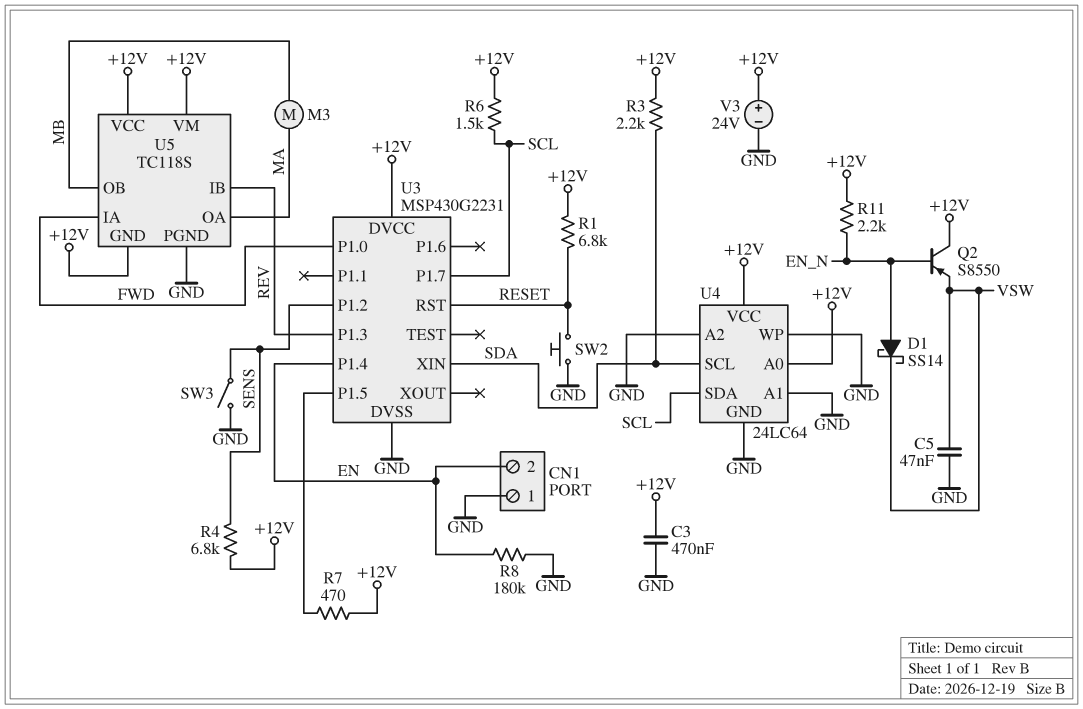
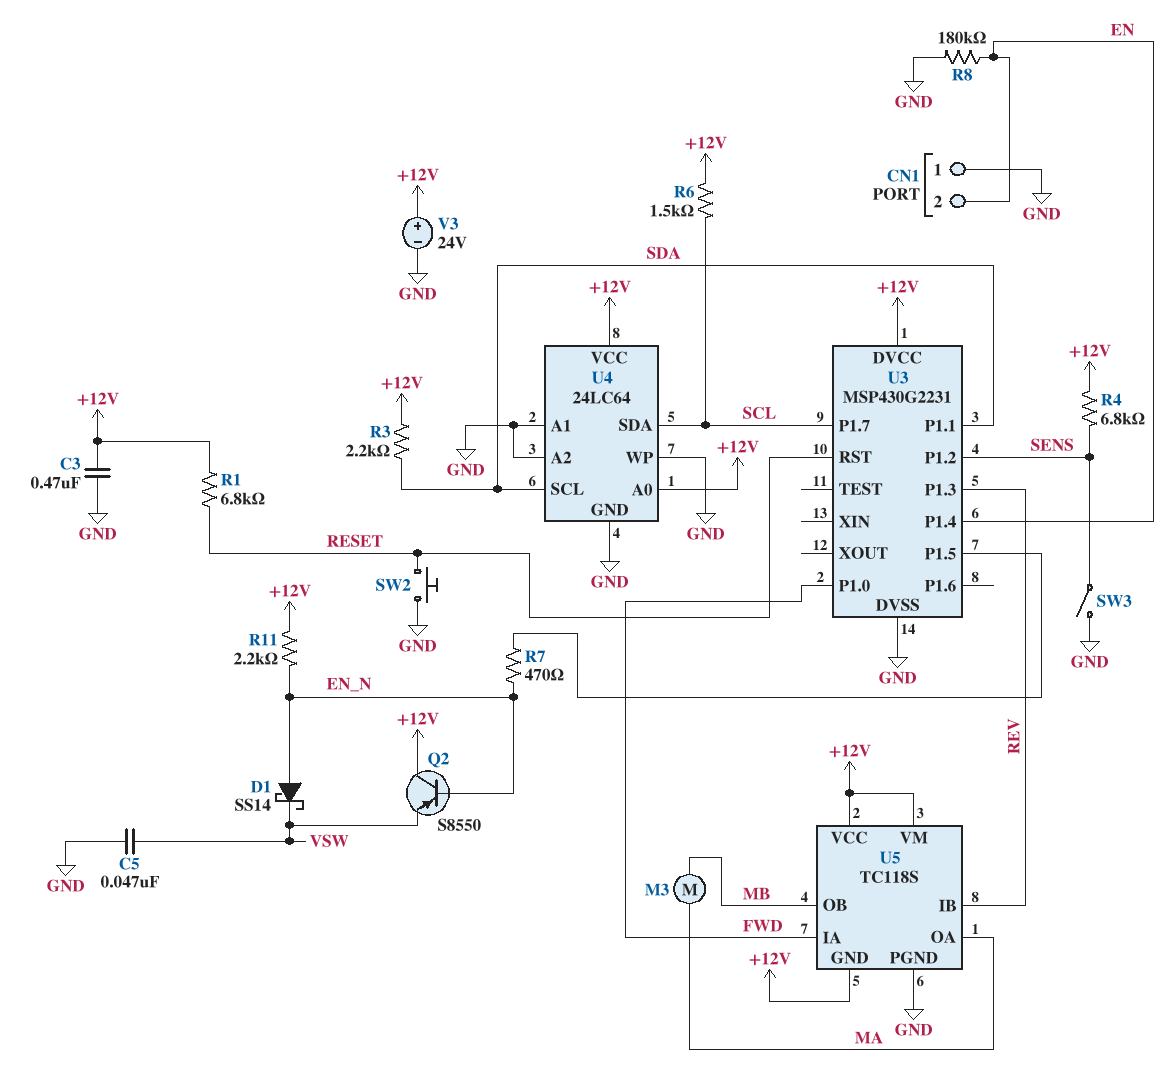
R7: 470 (+12V, U3/P1.5) -> 470 (EN_N, U3/P1.5)
U3 pin P1.1: none -> SDA
U3 pin XIN: SDA -> none

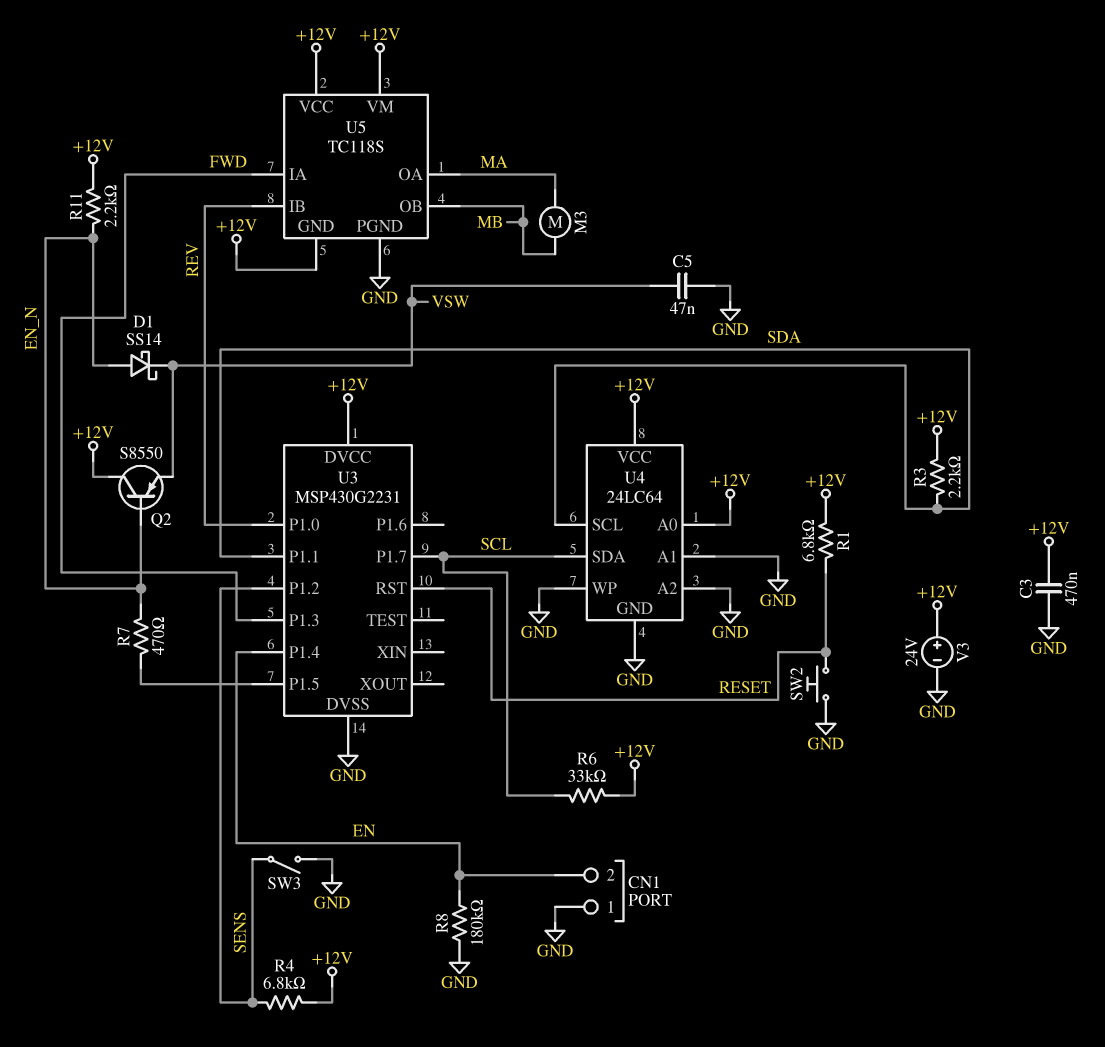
R6: 1.5k (+12V, SCL) -> 33k (+12V, SCL)
U3 pin P1.0: FWD -> REV
U3 pin P1.3: REV -> FWD

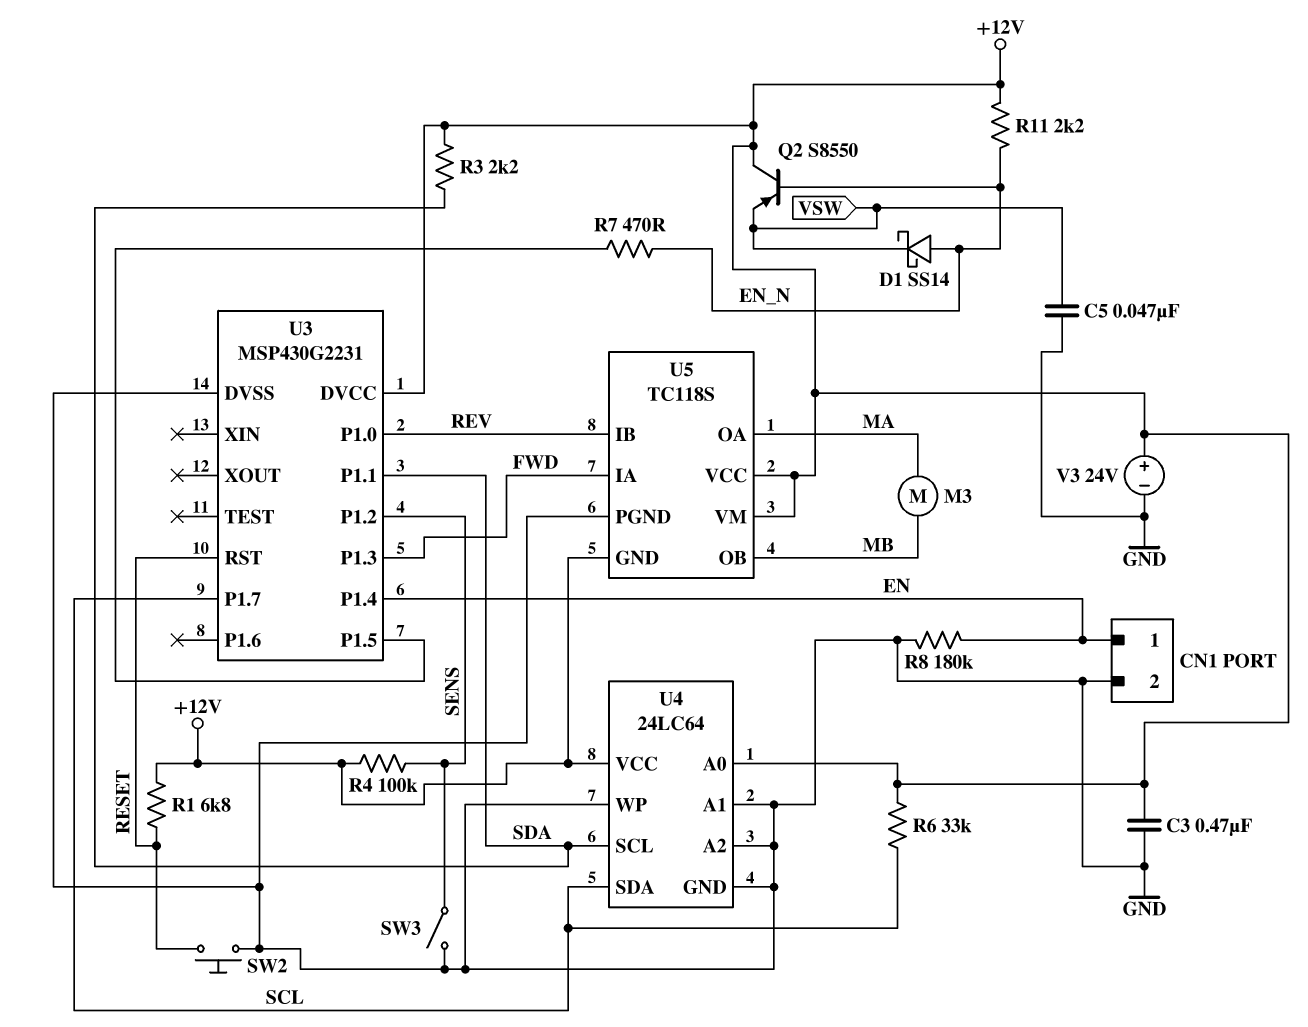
CN1 pin 1: GND -> EN
CN1 pin 2: EN -> GND
R4: 6.8k (+12V, SENS) -> 100k (+12V, SENS)

